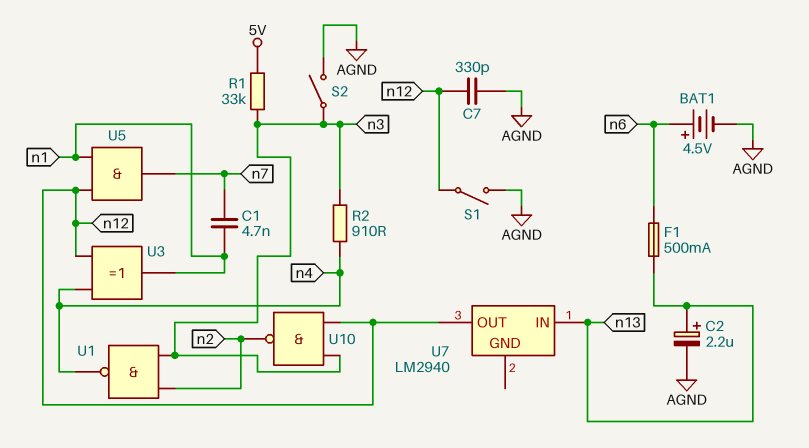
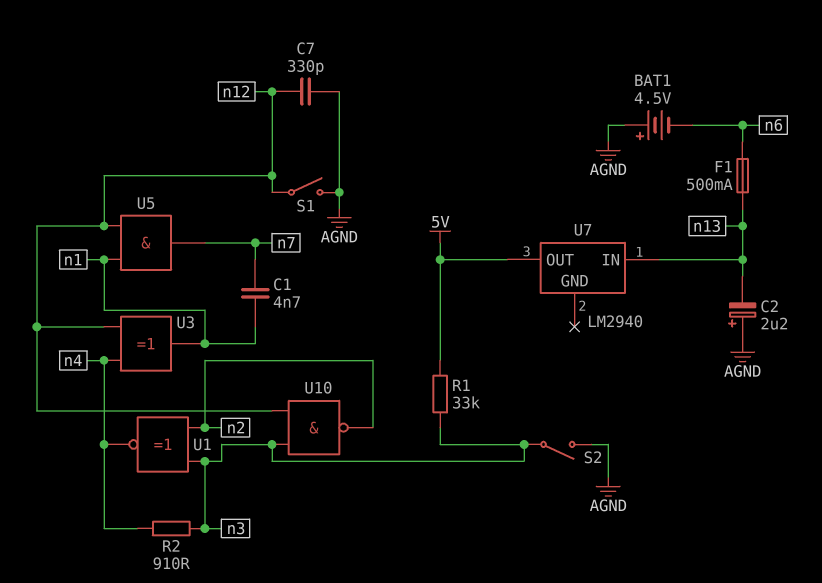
BAT1: 4.5V (plus n6, minus AGND) -> 4.5V (plus AGND, minus n6)
C2: 2.2uF (plus n13, minus AGND) -> 2.2uF (plus AGND, minus n13)
U1: NAND (in n2, in n3, out n4) -> XNOR (in n2, in n3, out n4)
U7 pin OUT: n12 -> 5V

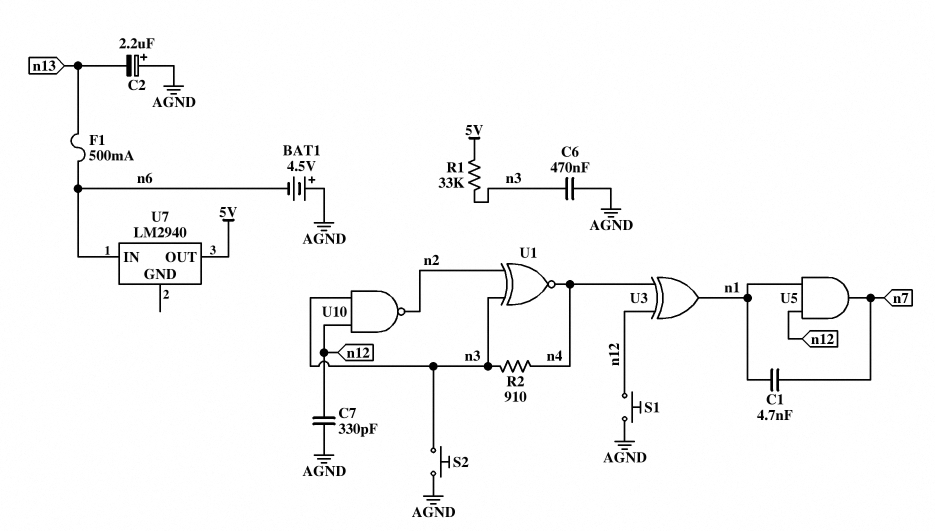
C6: none -> 470nF (AGND, n3)
S1: switch (AGND, n12) -> button (AGND, n12)
S2: switch (AGND, n3) -> button (AGND, n3)
U7 pin IN: n13 -> n6

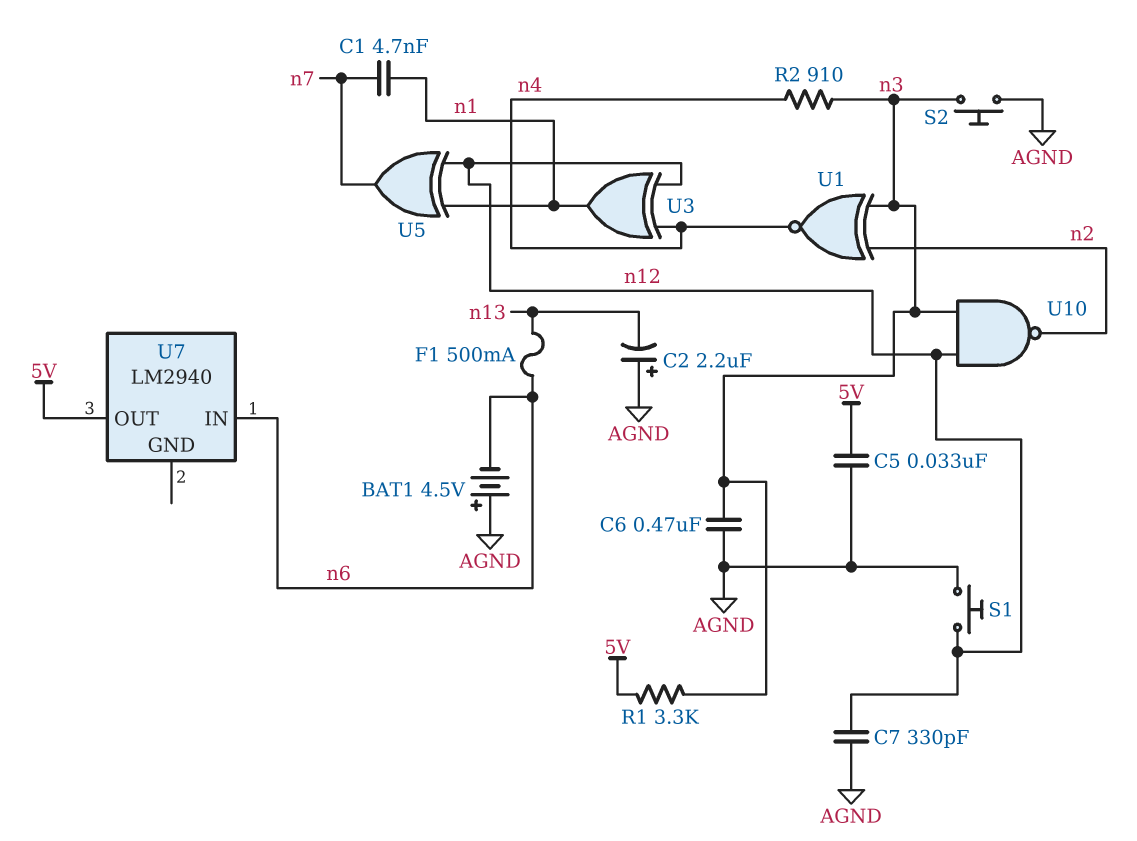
C5: none -> 33nF (5V, AGND)
R1: 33k (5V, n3) -> 3.3k (5V, n3)
U5: AND (in n1, in n12, out n7) -> XOR (in n1, in n12, out n7)

